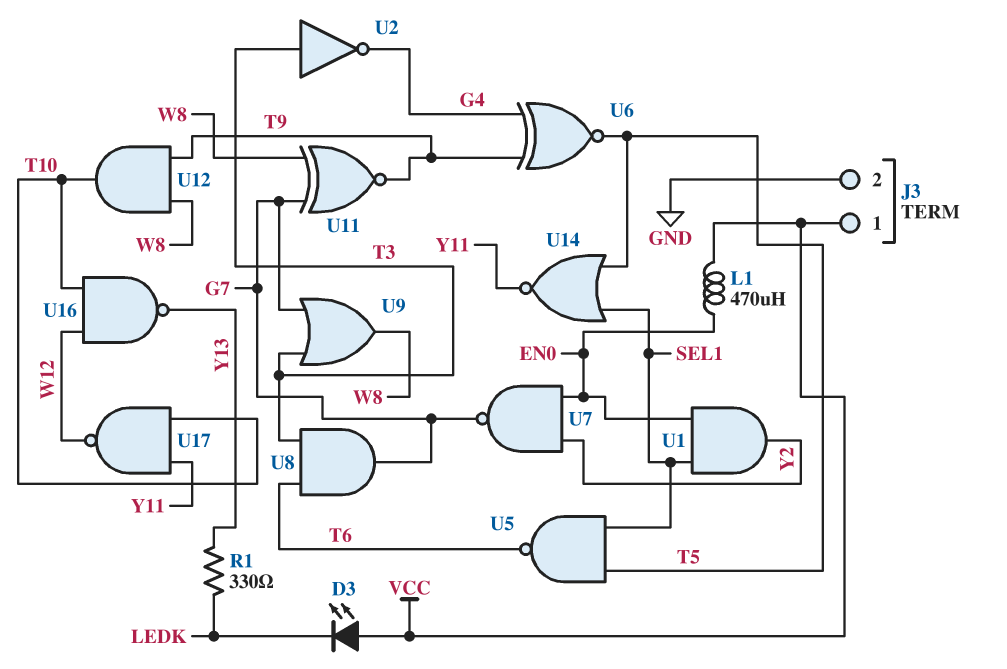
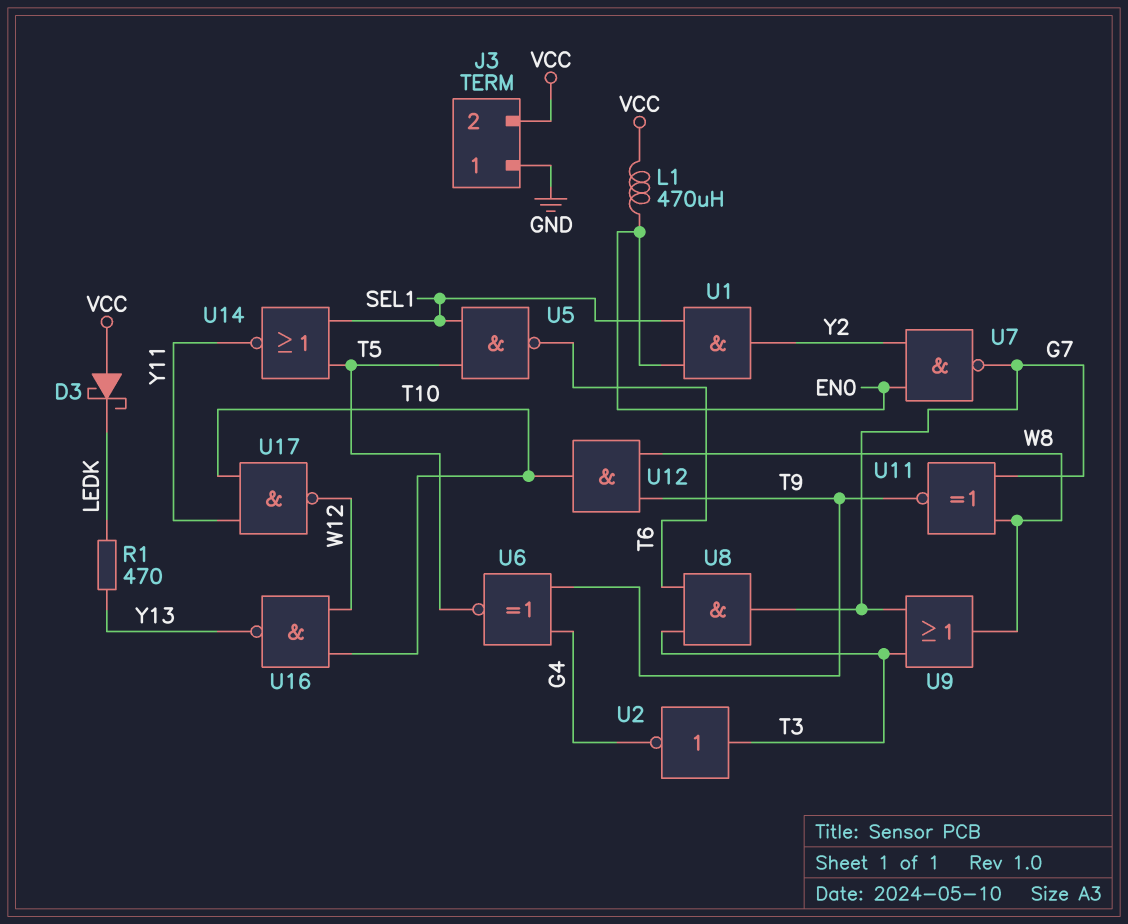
D3: LED (A VCC, K LEDK) -> schottky (A VCC, K LEDK)
J3 pin 1: VCC -> GND
J3 pin 2: GND -> VCC
R1: 330 (LEDK, Y13) -> 470 (LEDK, Y13)

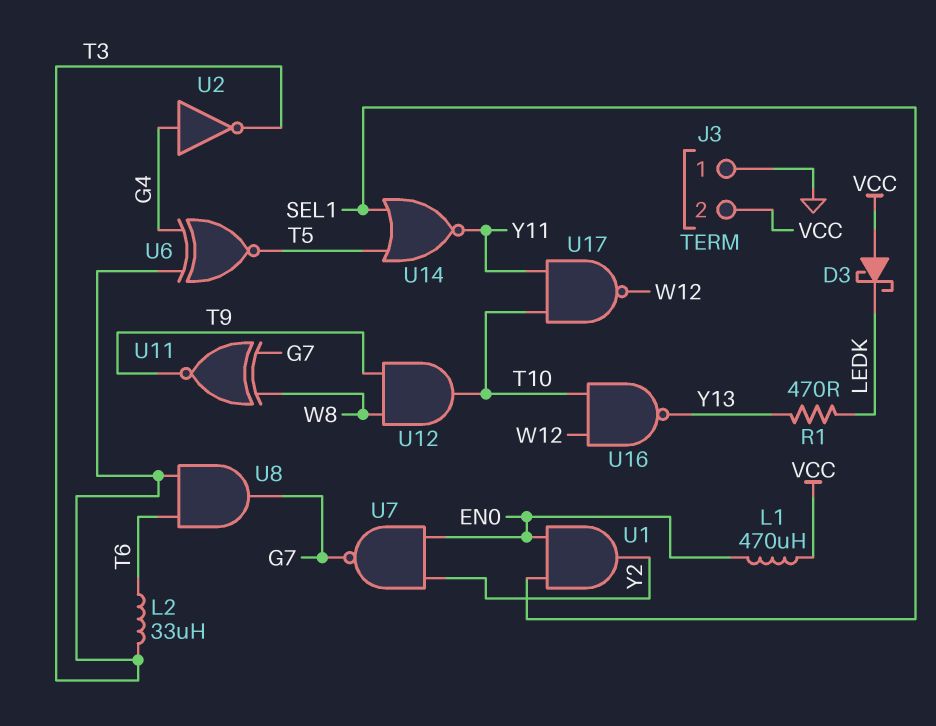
L2: none -> 33uH (T3, T6)
U2: NOT (in T3, out G4) -> NOT (in G4, out T3)
U5: NAND (in SEL1, in T5, out T6) -> none
U6: XNOR (in G4, in T9, out T5) -> XNOR (in G4, in T3, out T5)
U9: OR (in G7, in T3, out W8) -> none

